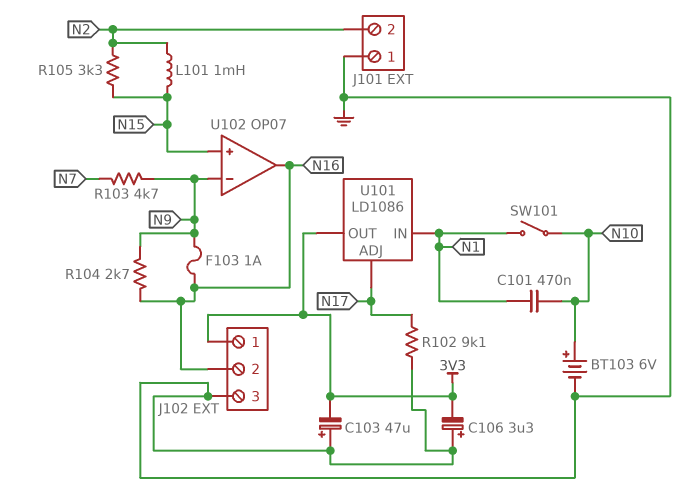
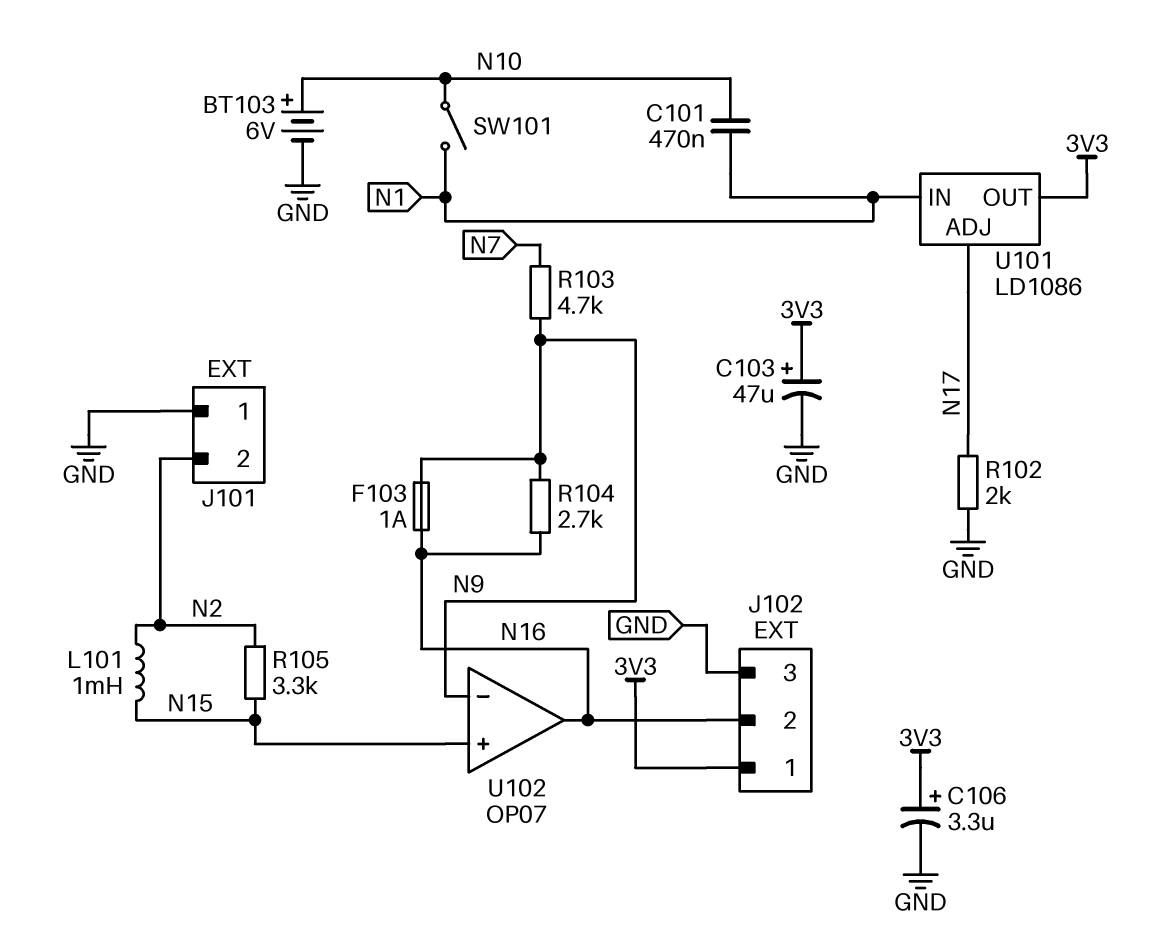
C103: 47uF (plus GND, minus 3V3) -> 47uF (plus 3V3, minus GND)
C106: 3.3uF (plus GND, minus 3V3) -> 3.3uF (plus 3V3, minus GND)
R102: 9.1k (GND, N17) -> 2k (GND, N17)

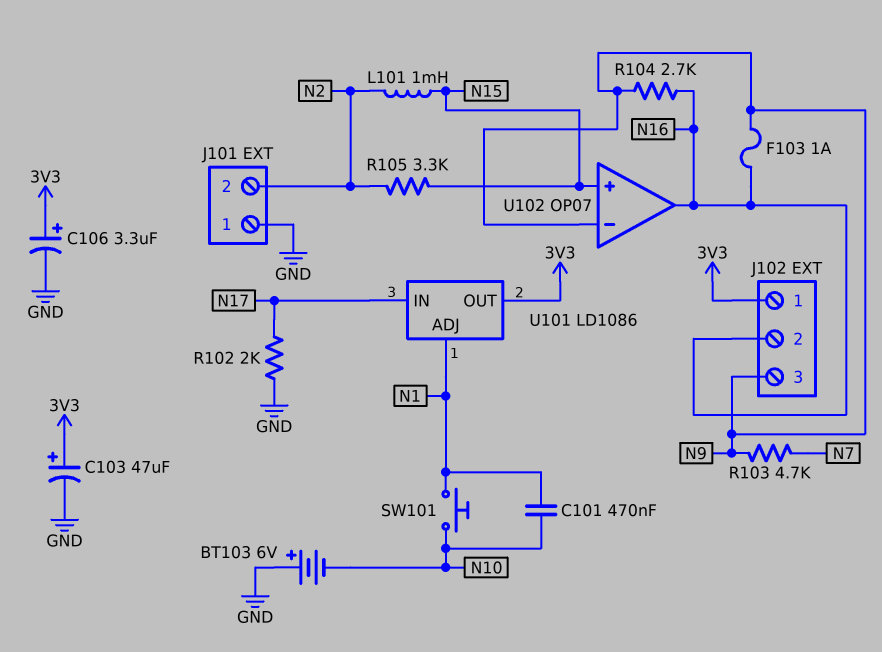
BT103: 6V (plus N10, minus GND) -> 6V (plus GND, minus N10)
J102 pin 3: GND -> N9
SW101: switch (N1, N10) -> button (N1, N10)
U101 pin ADJ: N17 -> N1
U101 pin IN: N1 -> N17

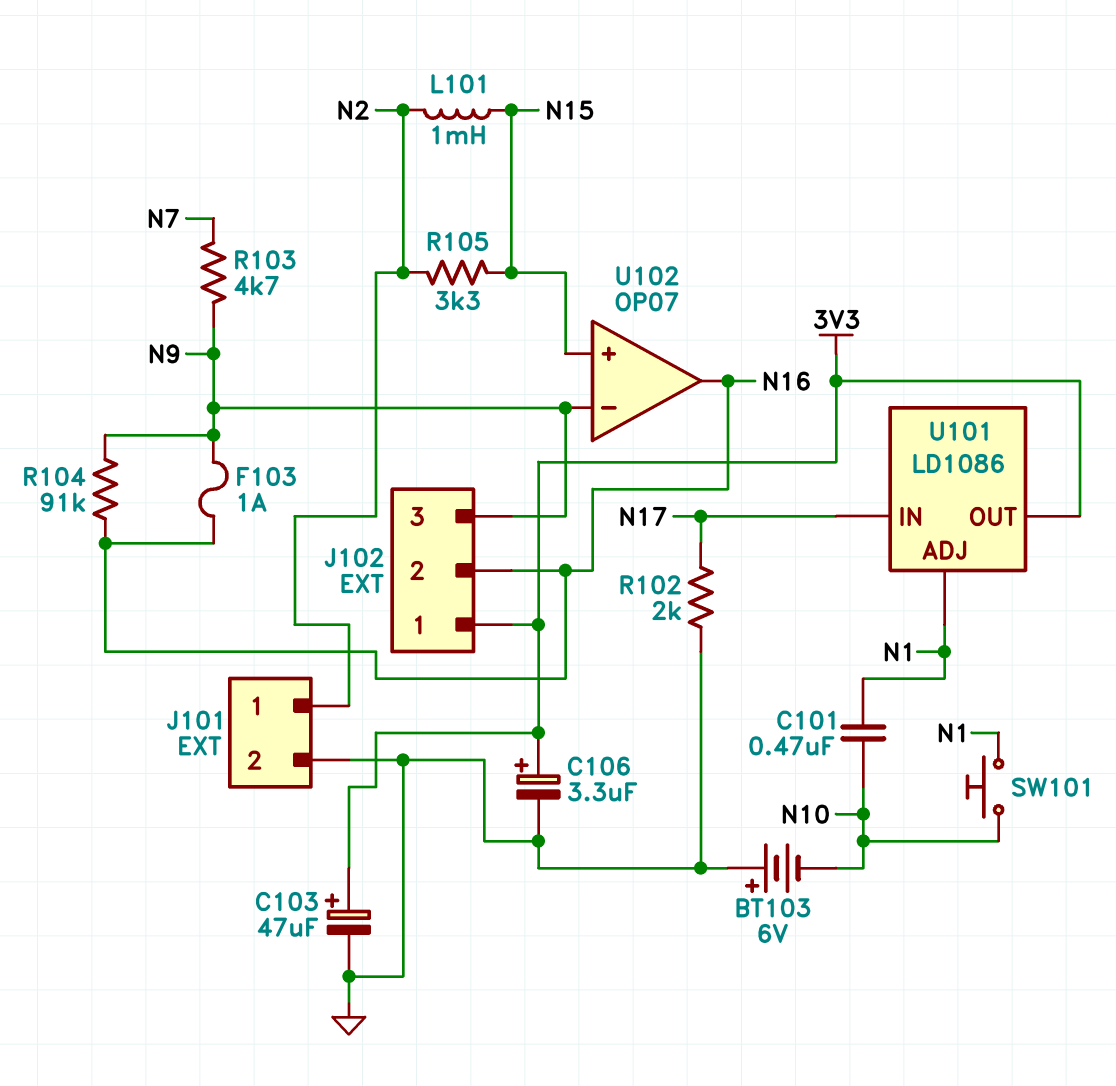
J101 pin 1: GND -> N2
J101 pin 2: N2 -> GND
R104: 2.7k (N9, N16) -> 91k (N9, N16)

